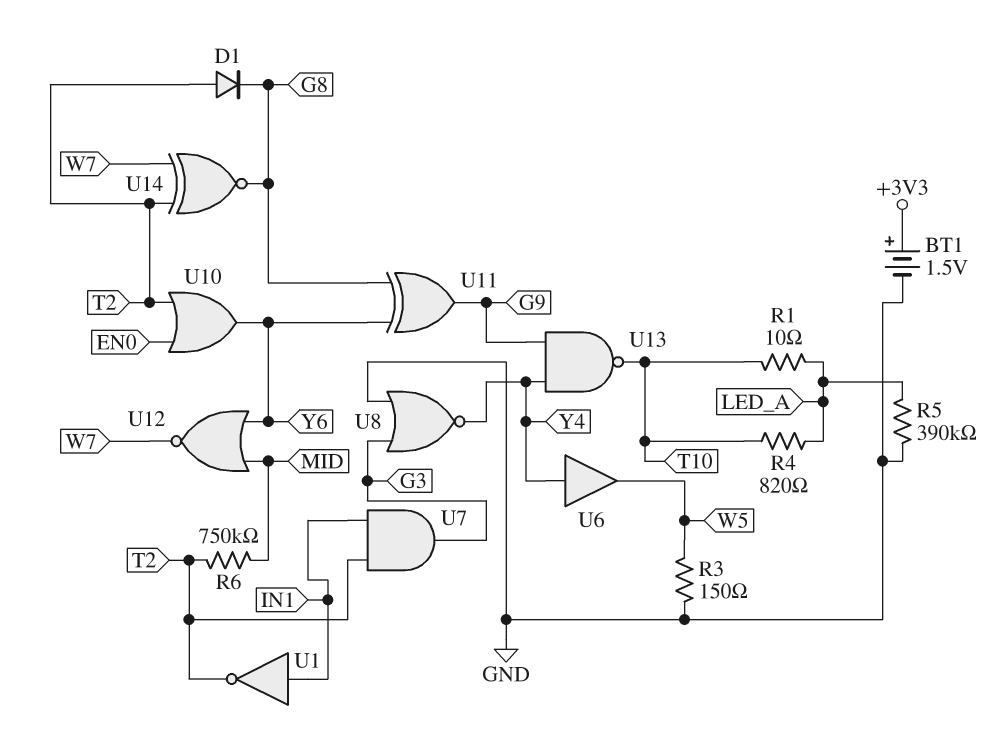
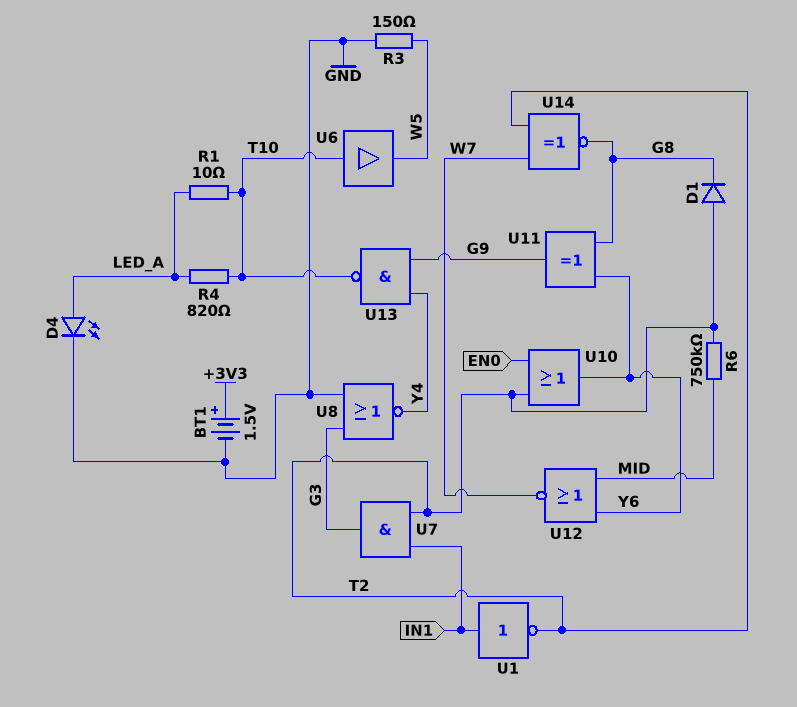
D4: none -> LED (A LED_A, K GND)
R5: 390k (GND, LED_A) -> none
U6: buffer (in Y4, out W5) -> buffer (in T10, out W5)

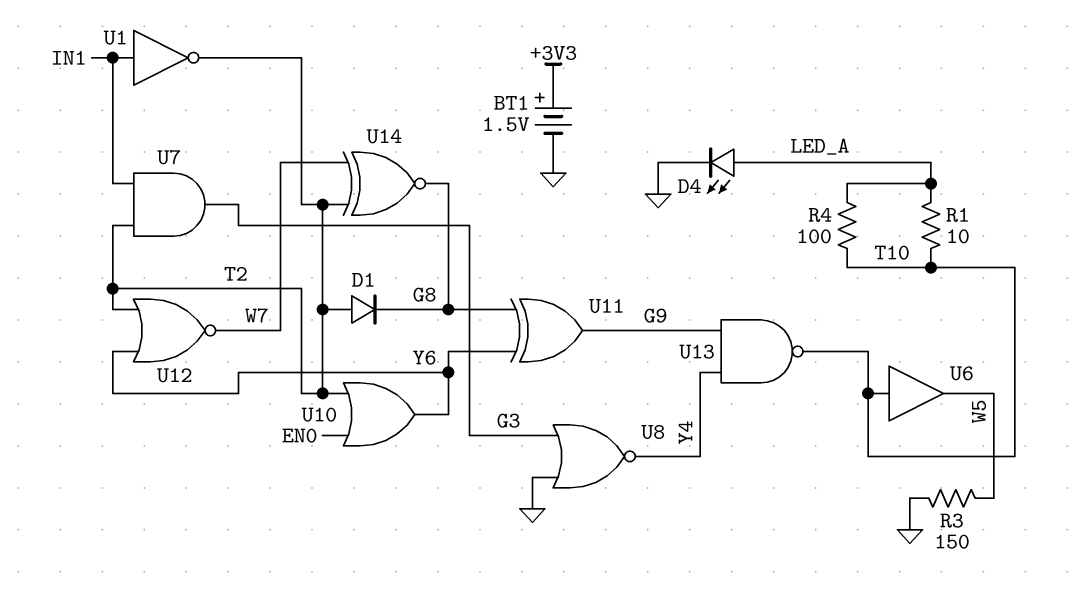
R4: 820 (LED_A, T10) -> 100 (LED_A, T10)
R6: 750k (MID, T2) -> none
U12: NOR (in MID, in Y6, out W7) -> NOR (in T2, in Y6, out W7)

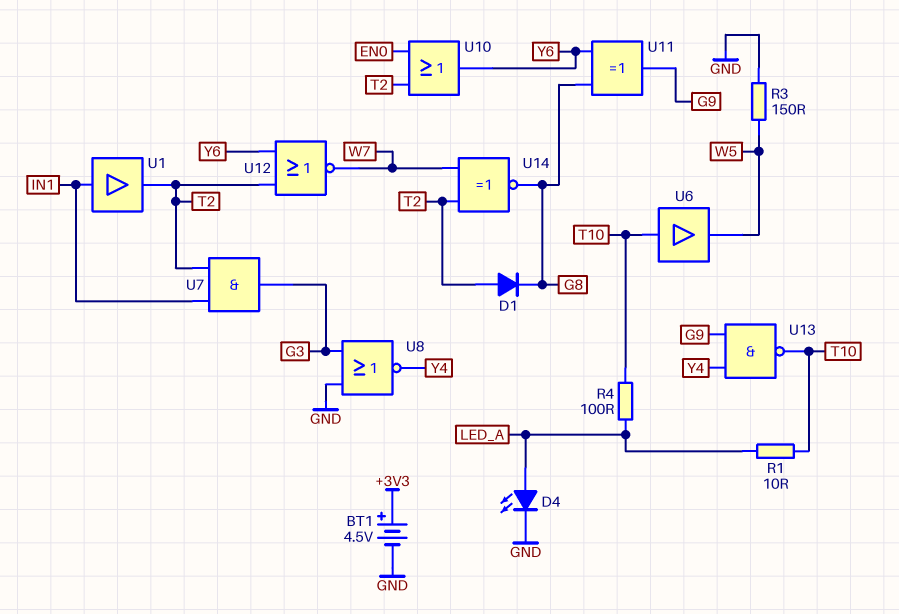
BT1: 1.5V (plus +3V3, minus GND) -> 4.5V (plus +3V3, minus GND)
U1: NOT (in IN1, out T2) -> buffer (in IN1, out T2)

